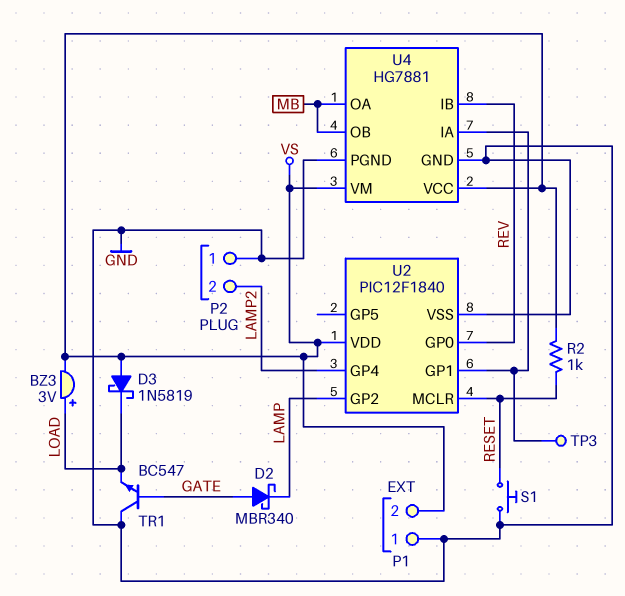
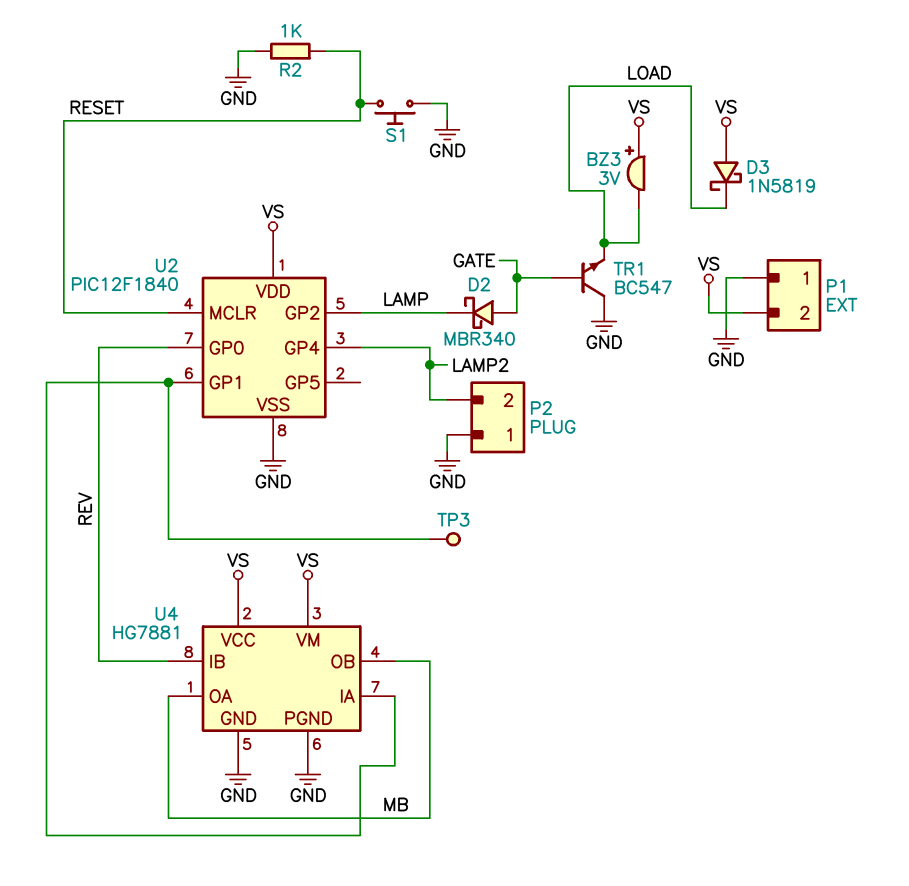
BZ3: buzzer 3V (plus LOAD, minus VS) -> buzzer 3V (plus VS, minus LOAD)
R2: 1k (RESET, VS) -> 1k (GND, RESET)

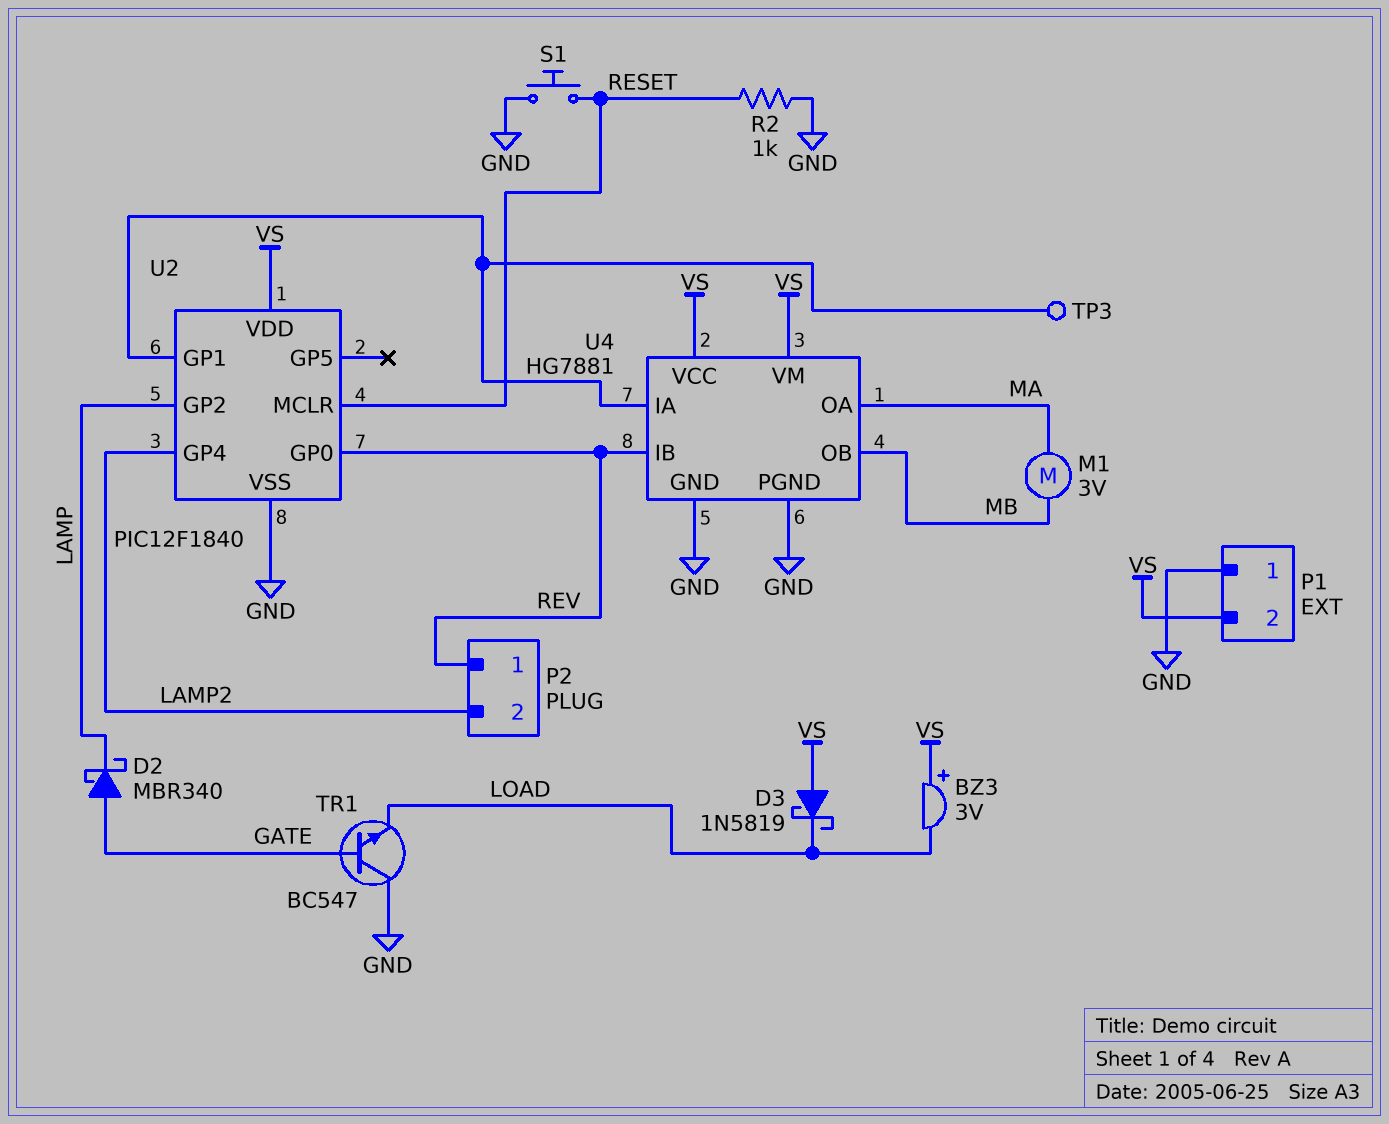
M1: none -> motor 3V (MA, MB)
P2 pin 1: GND -> REV
U4 pin OA: MB -> MA

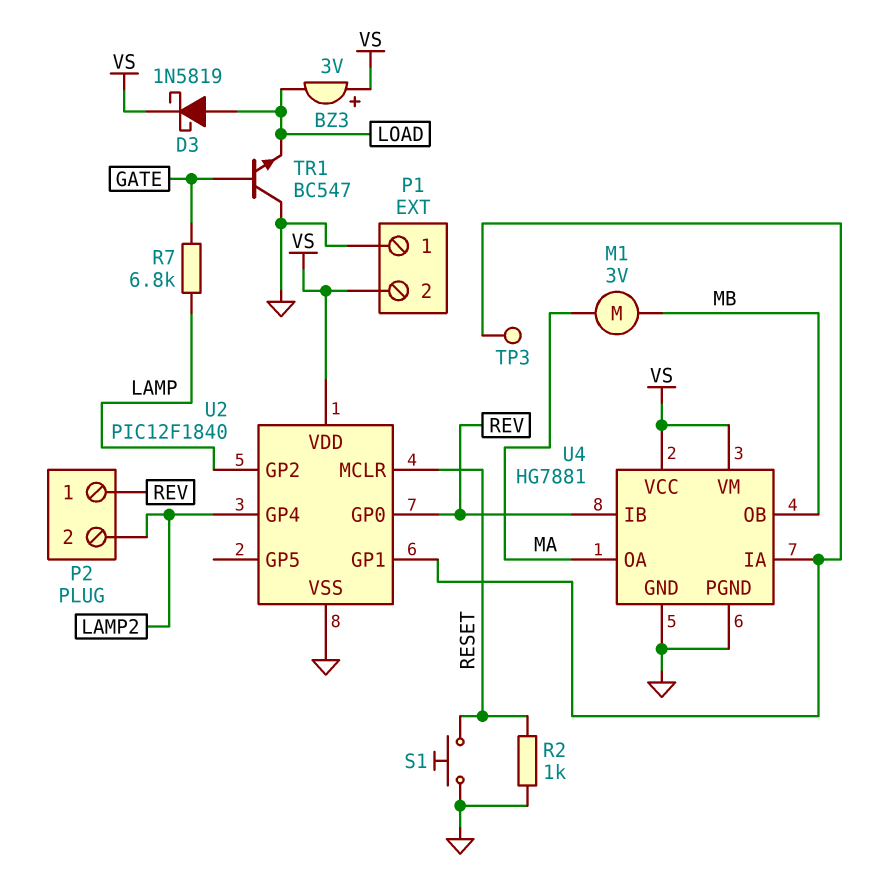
D2: schottky MBR340 (A GATE, K LAMP) -> none
D3: schottky 1N5819 (A VS, K LOAD) -> schottky 1N5819 (A LOAD, K VS)
R7: none -> 6.8k (GATE, LAMP)

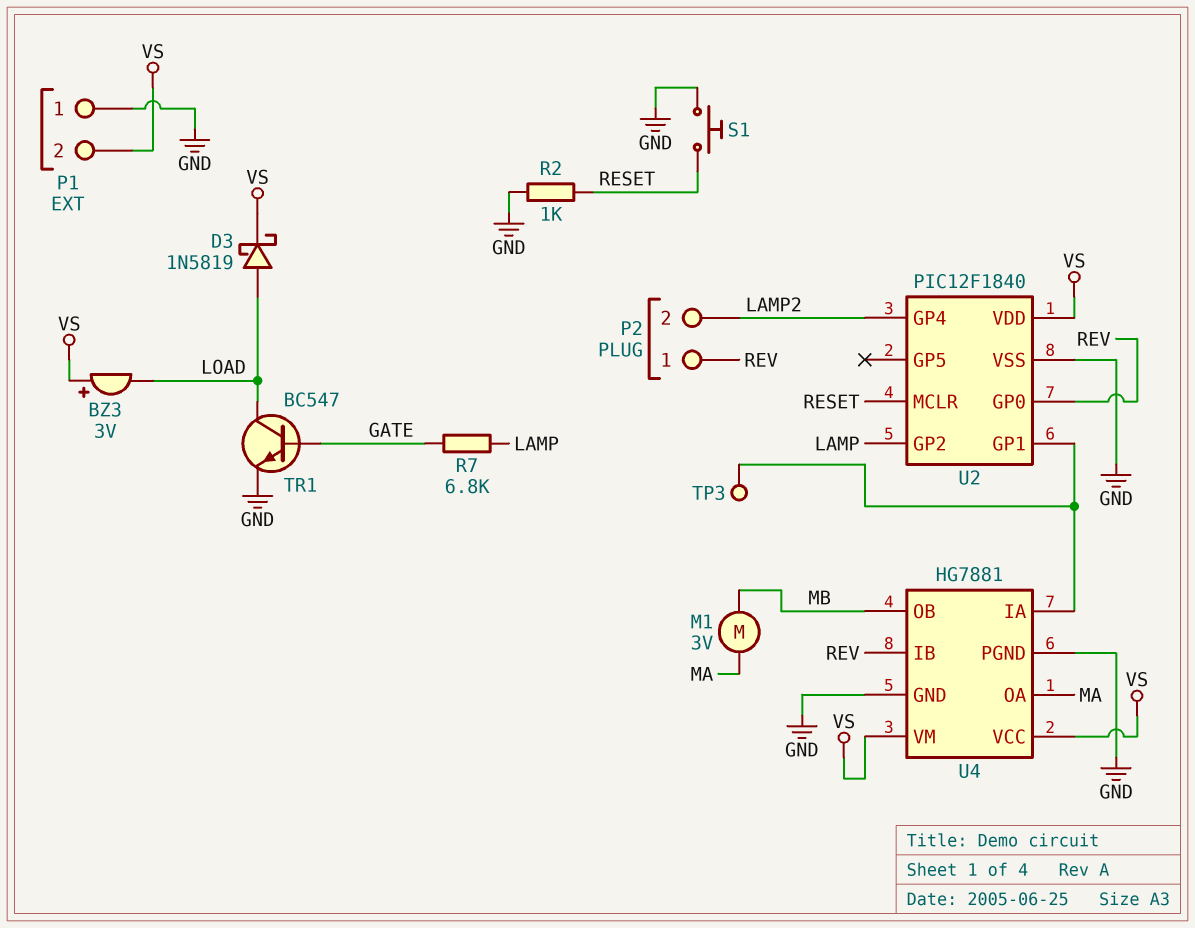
TR1: NPN BC547 (B GATE, C GND, E LOAD) -> NPN BC547 (B GATE, C LOAD, E GND)

